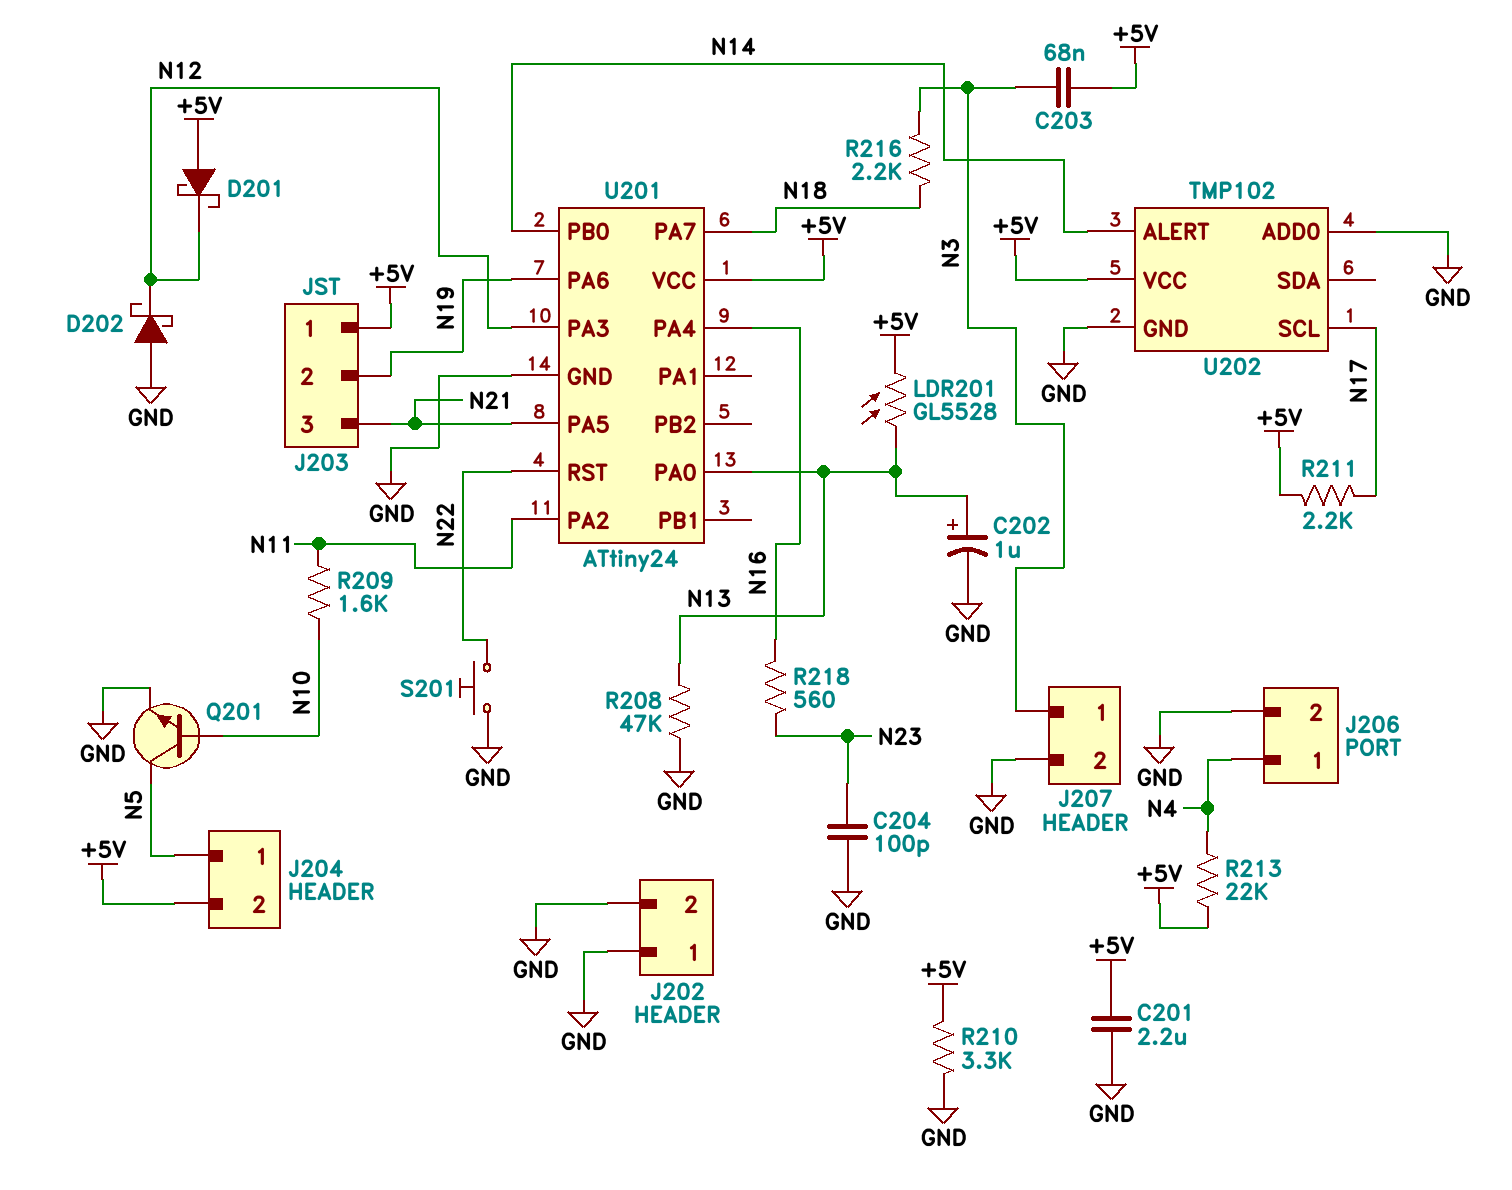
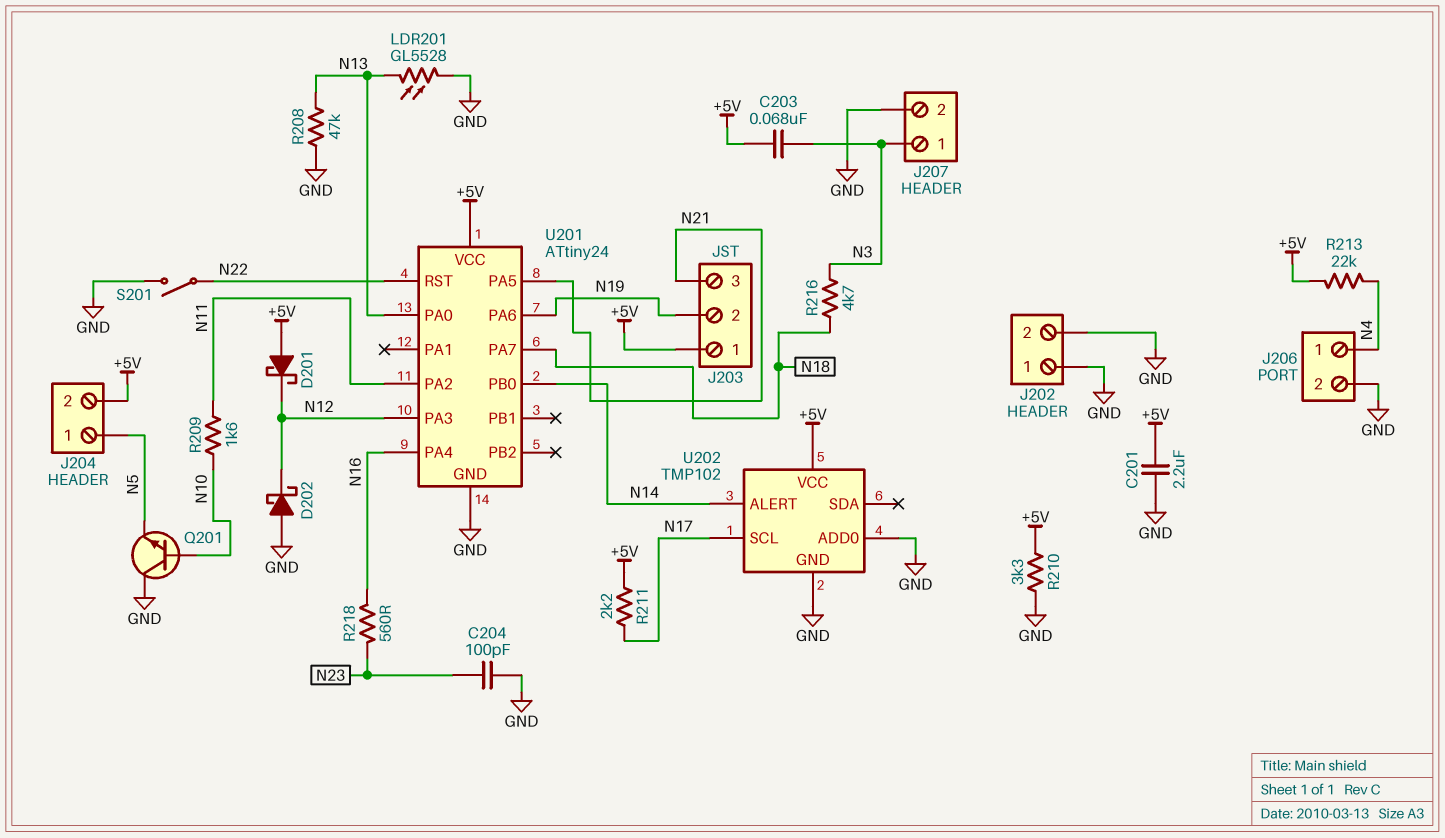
C202: 1uF (plus N13, minus GND) -> none
LDR201: GL5528 (+5V, N13) -> GL5528 (GND, N13)
Q201: NPN (B N10, C N5, E GND) -> NPN (B N10, C GND, E N5)
R216: 2.2k (N3, N18) -> 4.7k (N3, N18)
S201: button (GND, N22) -> switch (GND, N22)

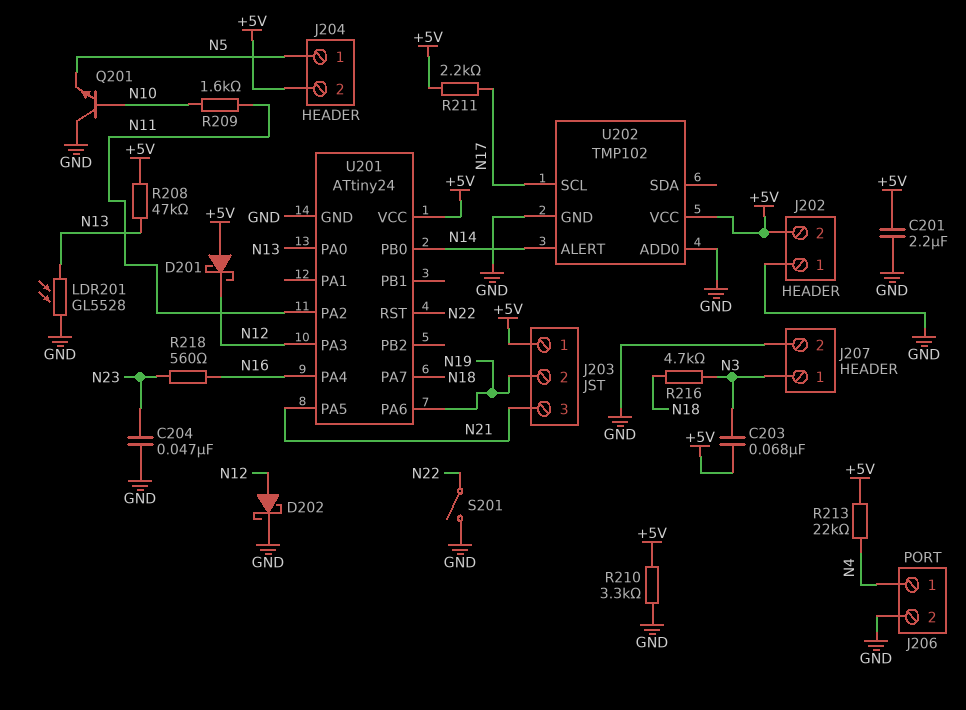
C204: 100pF (GND, N23) -> 47nF (GND, N23)
D202: schottky (A GND, K N12) -> schottky (A N12, K GND)
J202 pin 2: GND -> +5V
R208: 47k (GND, N13) -> 47k (+5V, N13)

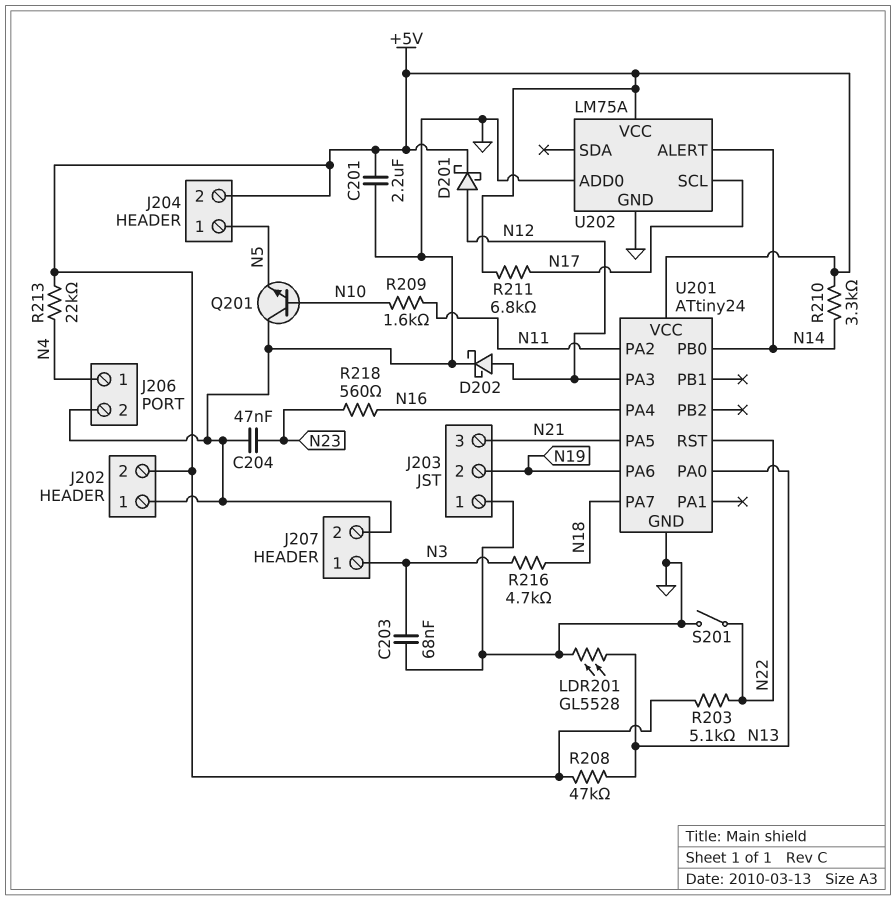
C203: 68nF (+5V, N3) -> 68nF (GND, N3)
D201: schottky (A +5V, K N12) -> schottky (A N12, K +5V)
J203 pin 1: +5V -> GND
R203: none -> 5.1k (+5V, N22)
R210: 3.3k (+5V, GND) -> 3.3k (+5V, N14)
R211: 2.2k (+5V, N17) -> 6.8k (+5V, N17)
U202: TMP102 -> LM75A

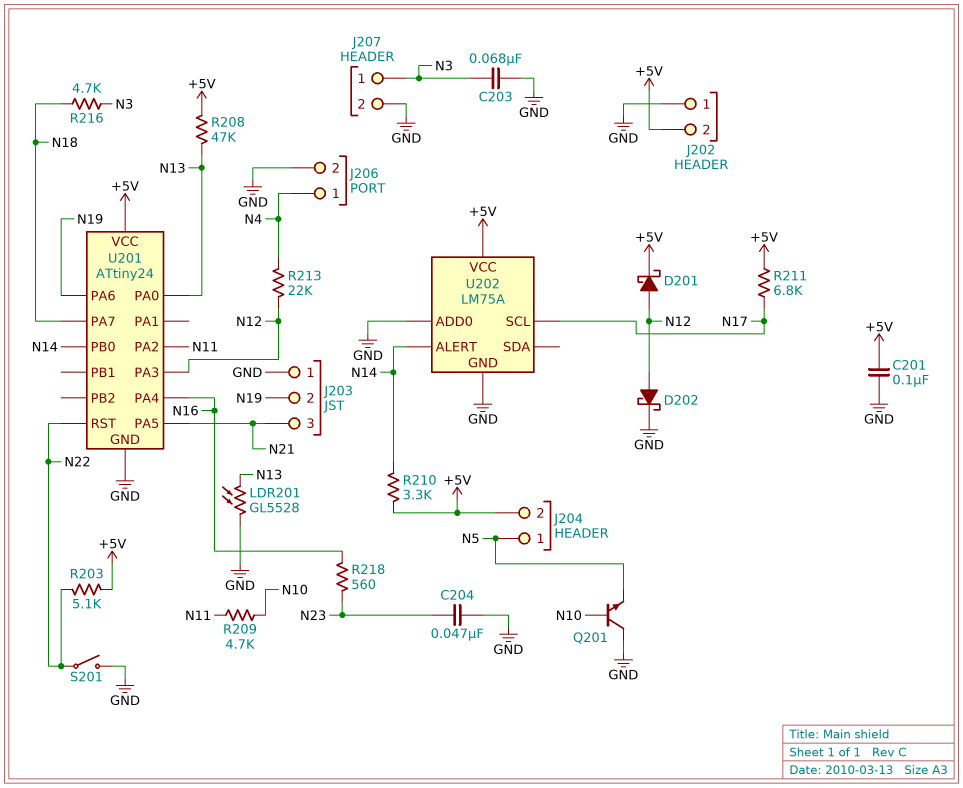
C201: 2.2uF (+5V, GND) -> 100nF (+5V, GND)
R209: 1.6k (N10, N11) -> 4.7k (N10, N11)
R213: 22k (+5V, N4) -> 22k (N4, N12)

